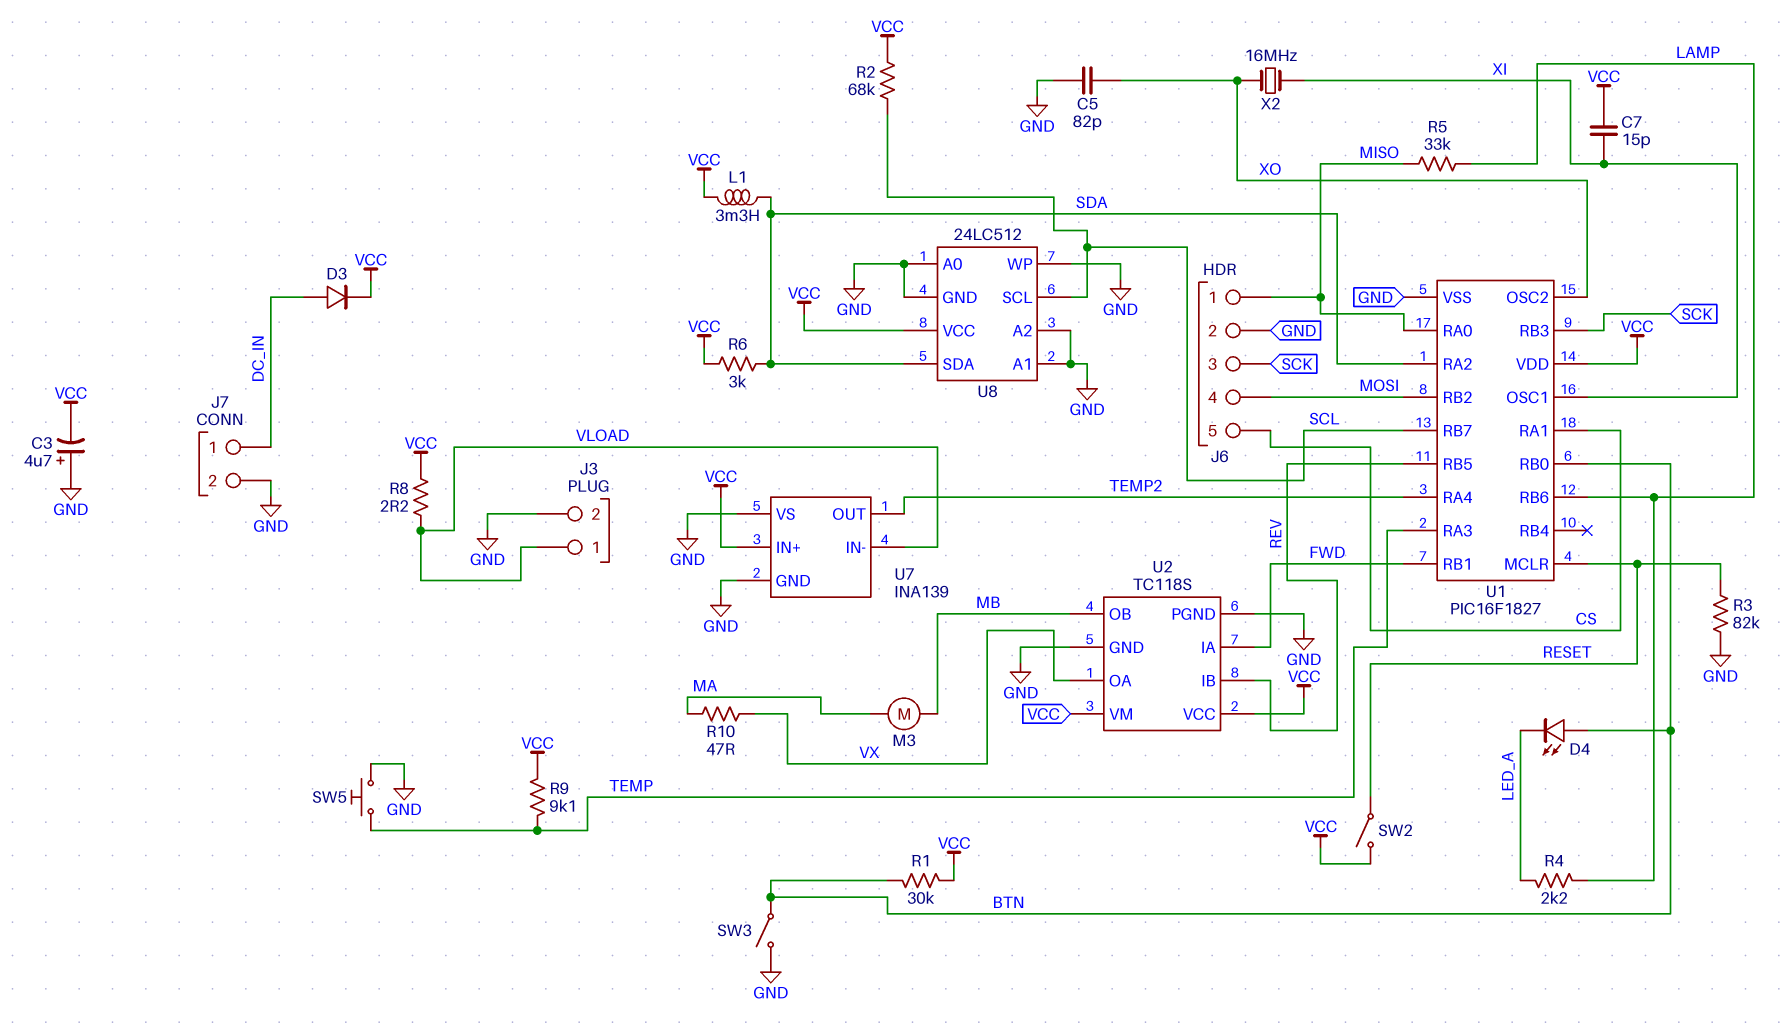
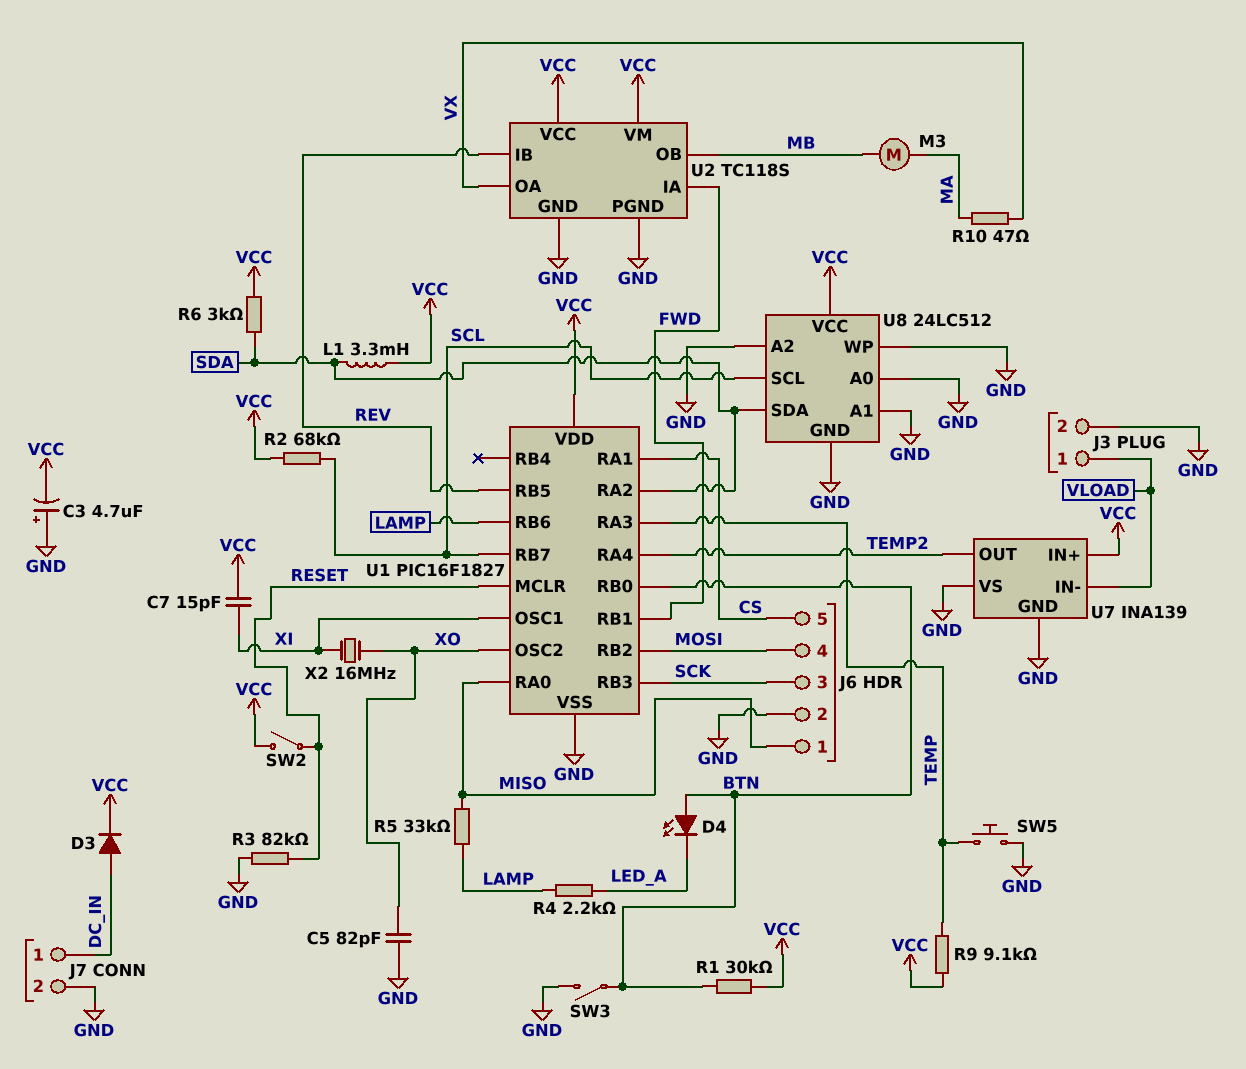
R8: 2.2 (VCC, VLOAD) -> none

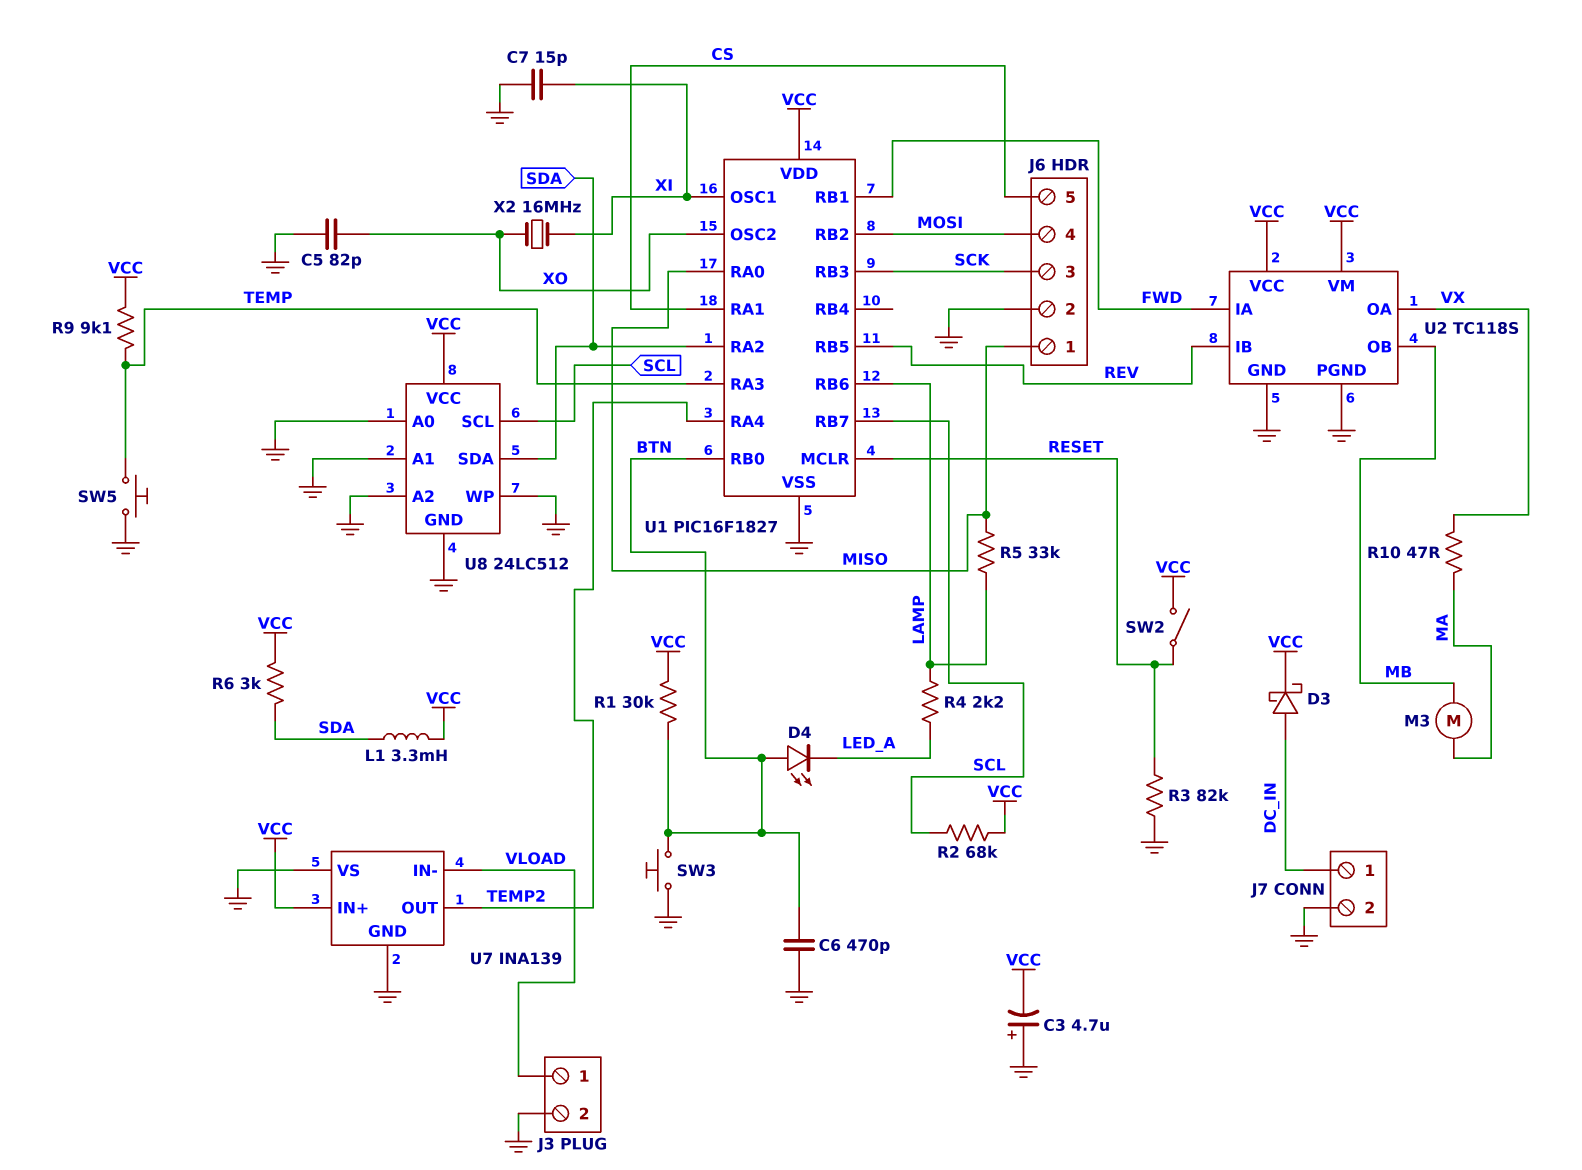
C6: none -> 470pF (BTN, GND)
C7: 15pF (VCC, XI) -> 15pF (GND, XI)
D3: diode (A DC_IN, K VCC) -> schottky (A DC_IN, K VCC)
SW3: switch (BTN, GND) -> button (BTN, GND)

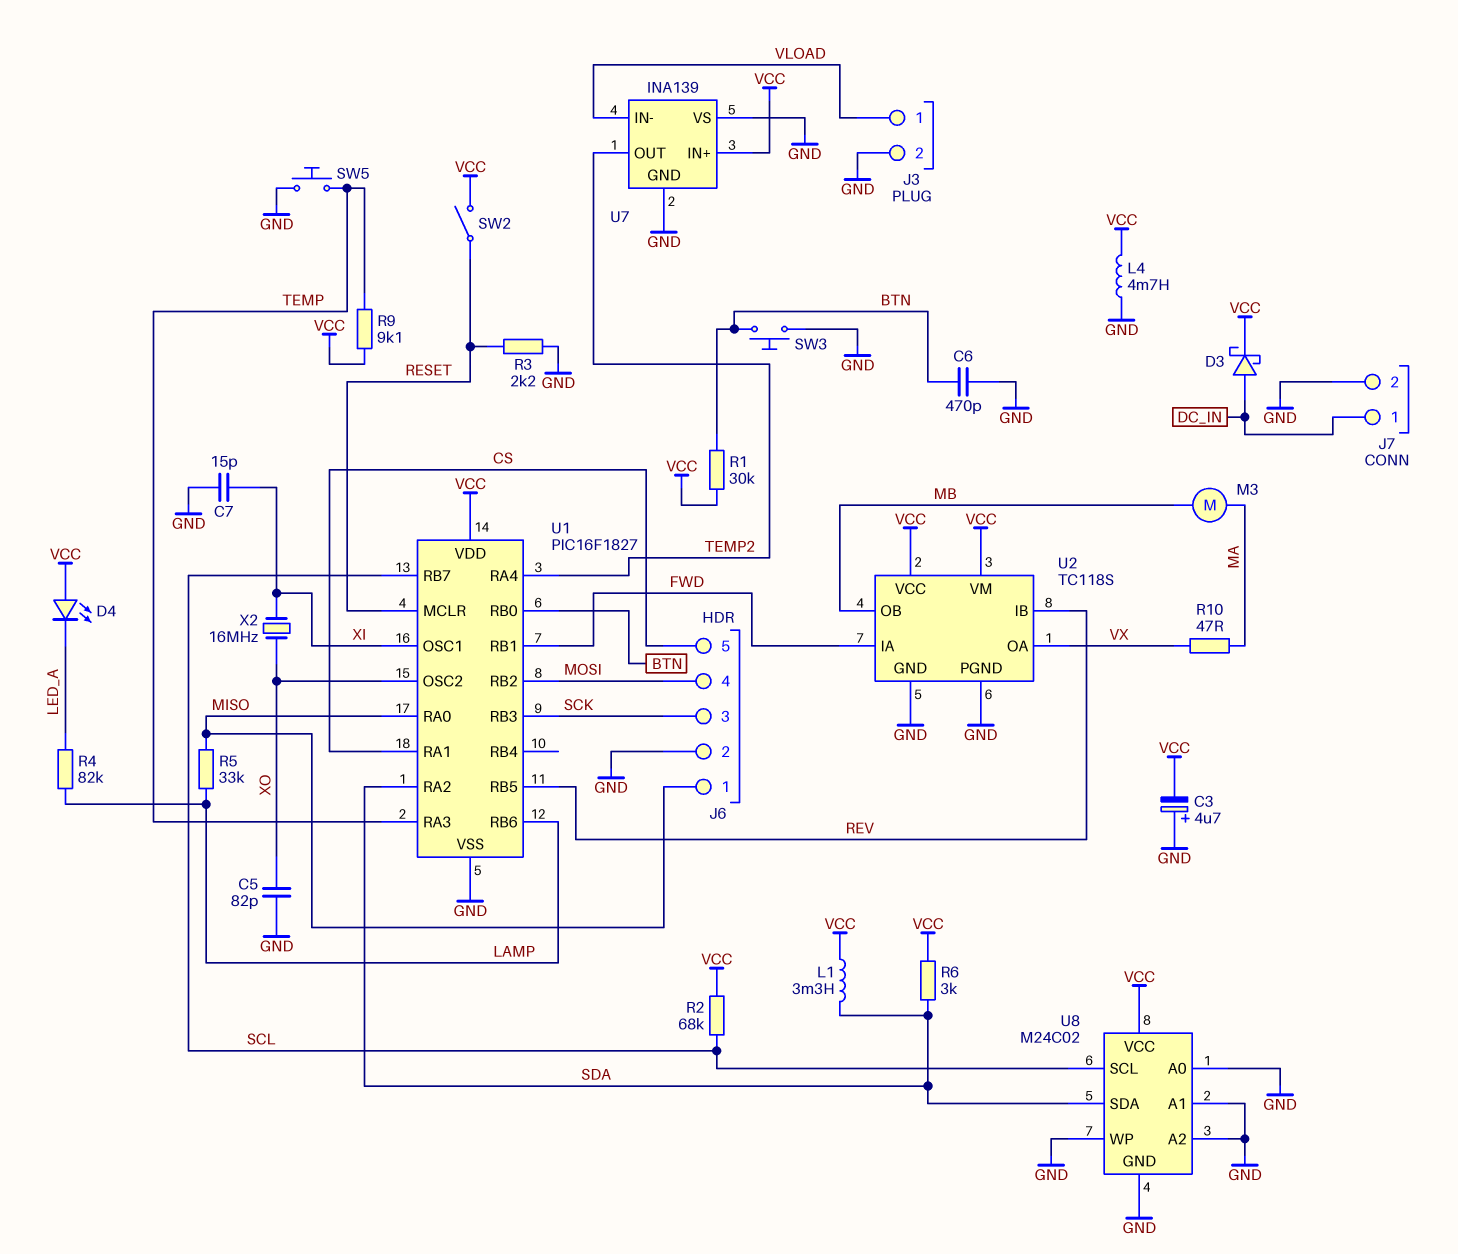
D4: LED (A BTN, K LED_A) -> LED (A VCC, K LED_A)
L4: none -> 4.7mH (GND, VCC)
R3: 82k (GND, RESET) -> 2.2k (GND, RESET)
R4: 2.2k (LAMP, LED_A) -> 82k (LAMP, LED_A)
U8: 24LC512 -> M24C02

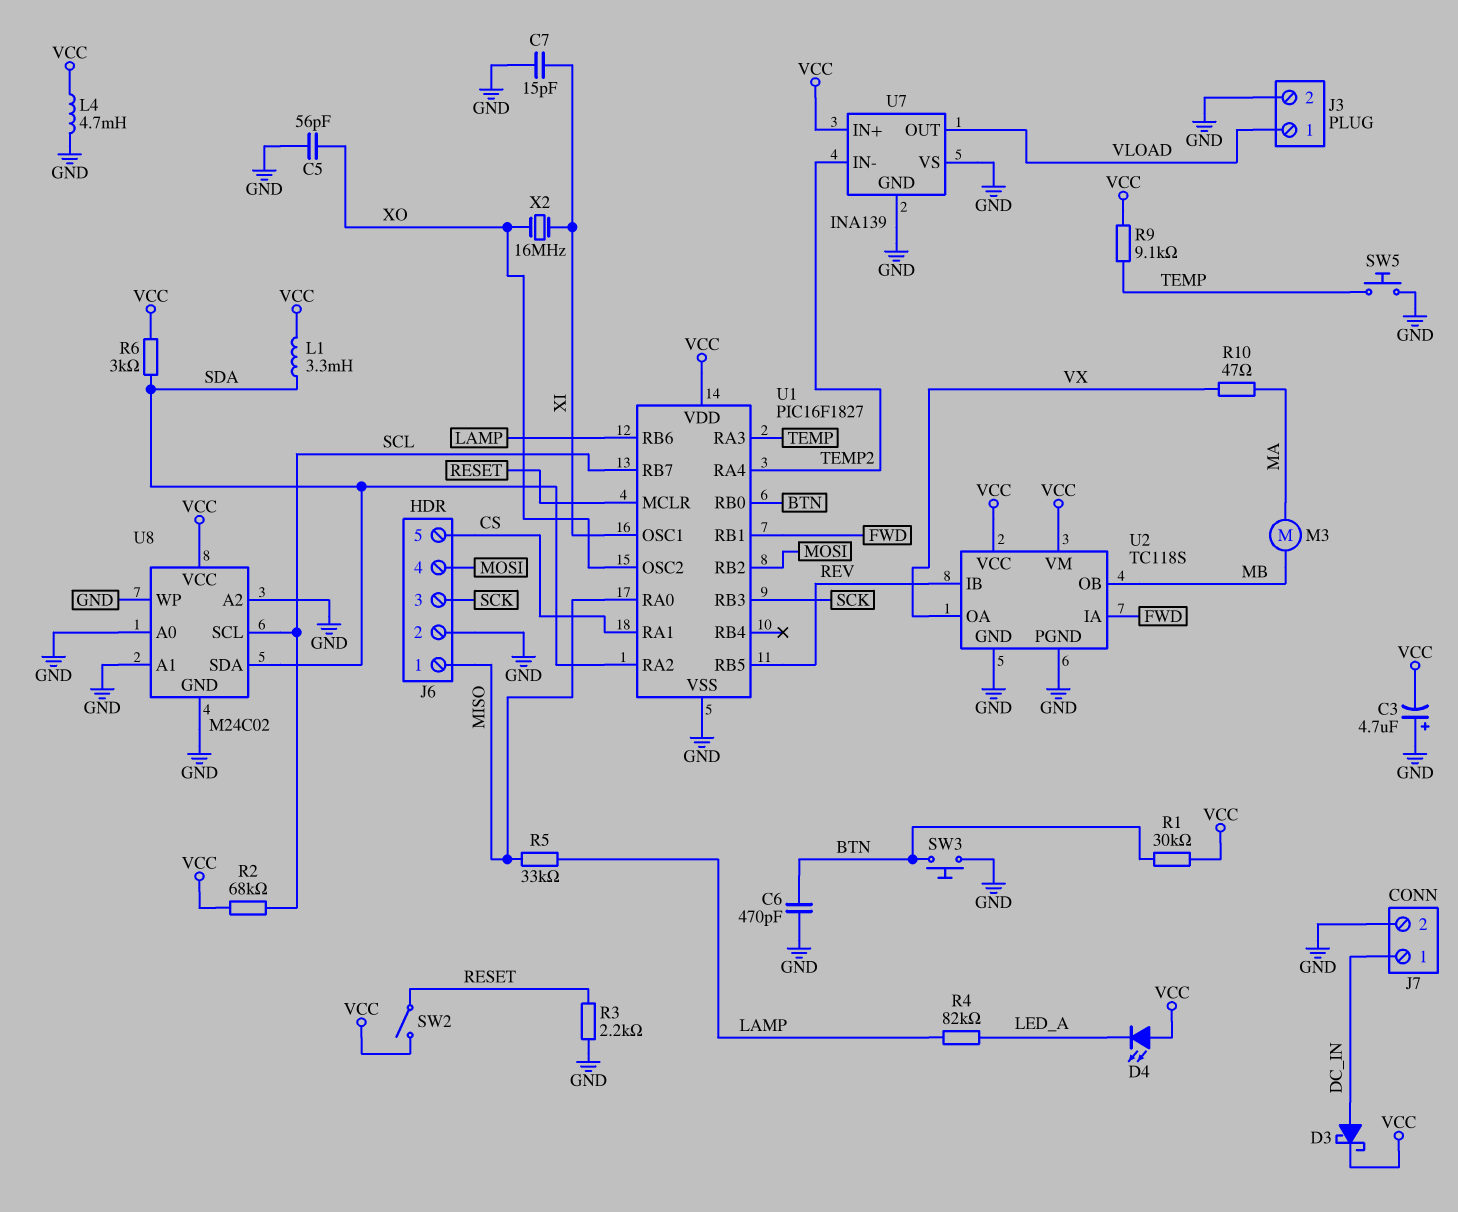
C5: 82pF (GND, XO) -> 56pF (GND, XO)
U7 pin IN-: VLOAD -> TEMP2
U7 pin OUT: TEMP2 -> VLOAD

